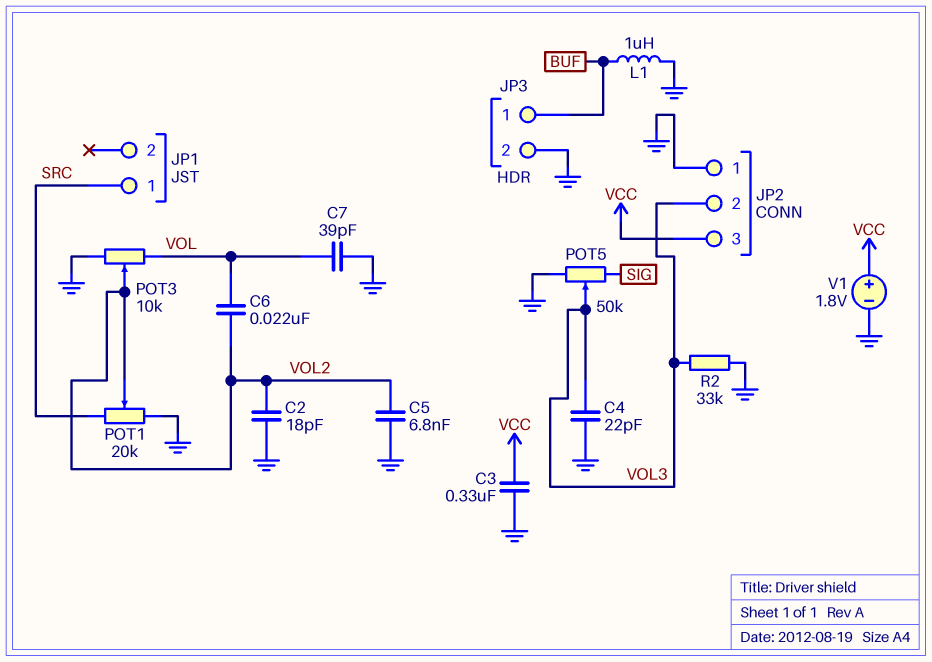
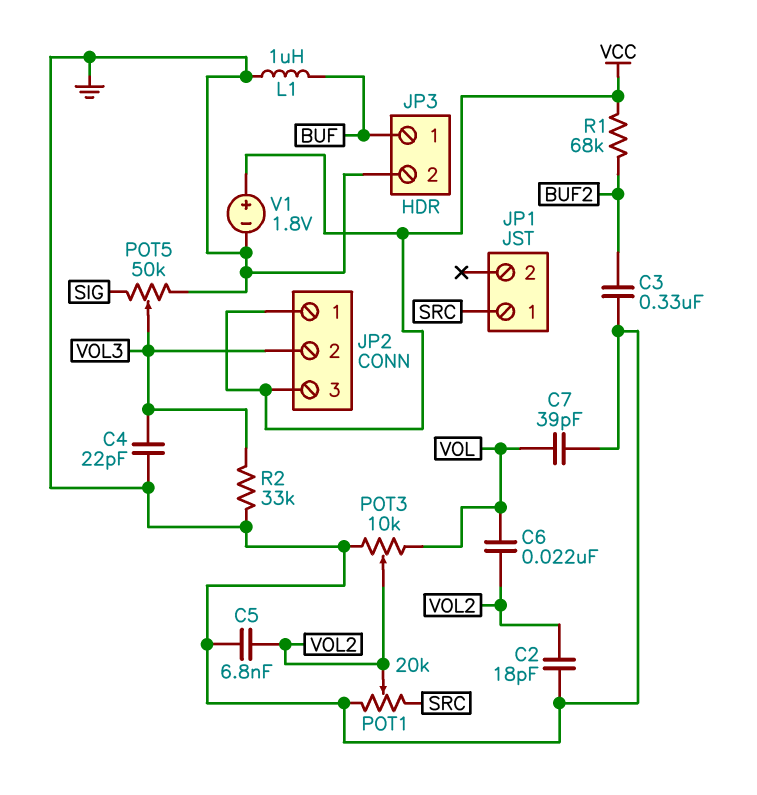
C3: 330nF (GND, VCC) -> 330nF (BUF2, GND)
JP2 pin 1: GND -> VCC
R1: none -> 68k (BUF2, VCC)

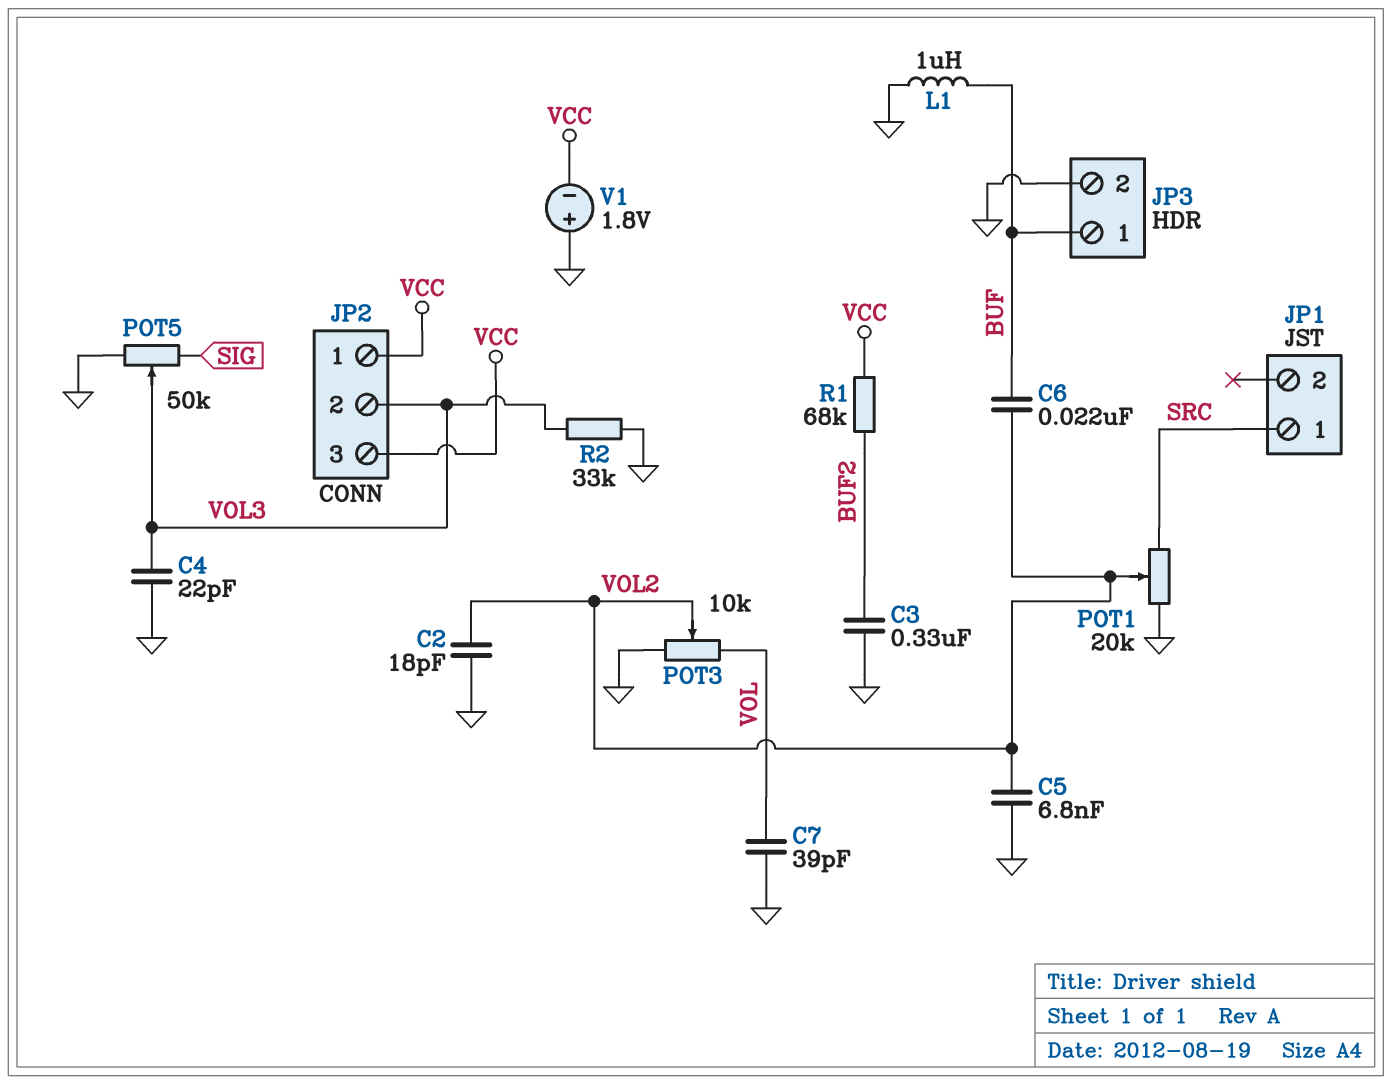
C6: 22nF (VOL, VOL2) -> 22nF (BUF, VOL2)
V1: 1.8V (plus VCC, minus GND) -> 1.8V (plus GND, minus VCC)

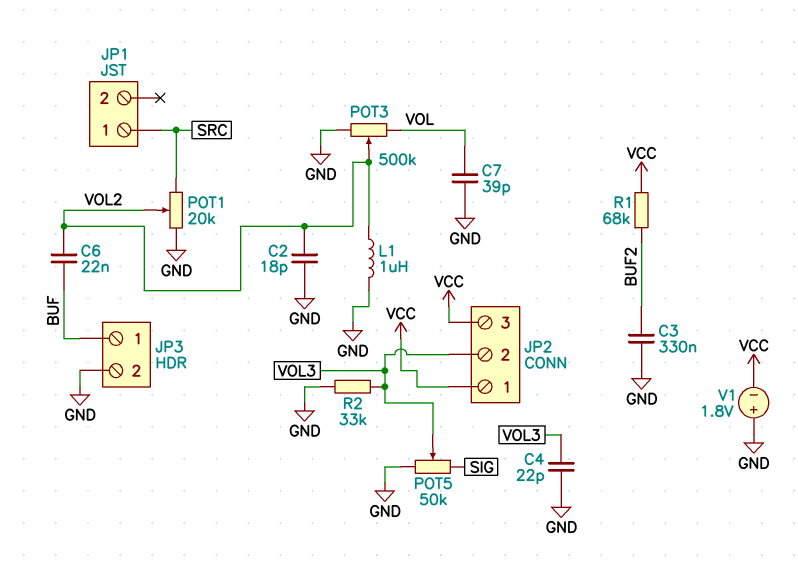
C5: 6.8nF (GND, VOL2) -> none
L1: 1uH (BUF, GND) -> 1uH (GND, VOL2)
POT3: 10k (GND, VOL, wiper VOL2) -> 500k (GND, VOL, wiper VOL2)

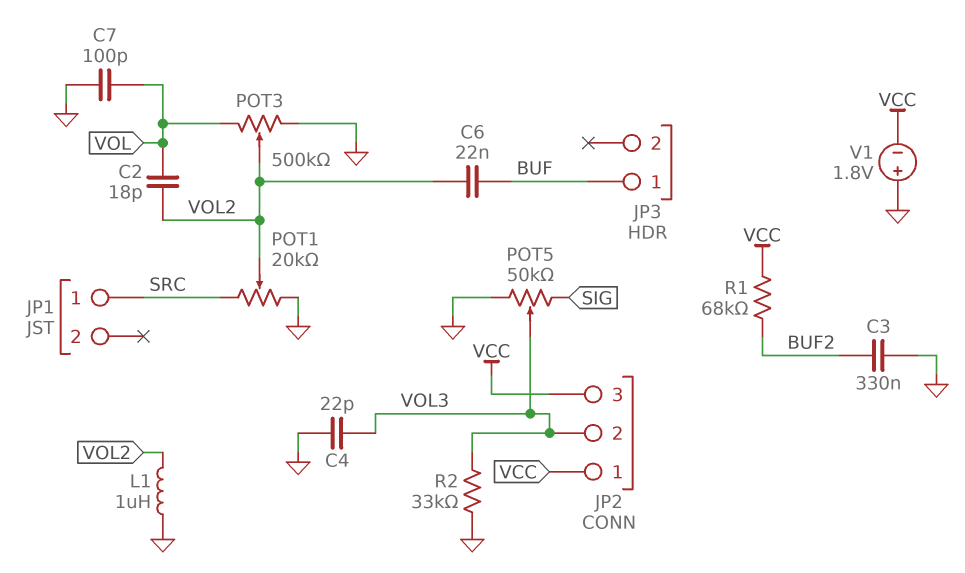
C2: 18pF (GND, VOL2) -> 18pF (VOL, VOL2)
C7: 39pF (GND, VOL) -> 100pF (GND, VOL)
JP3 pin 2: GND -> none

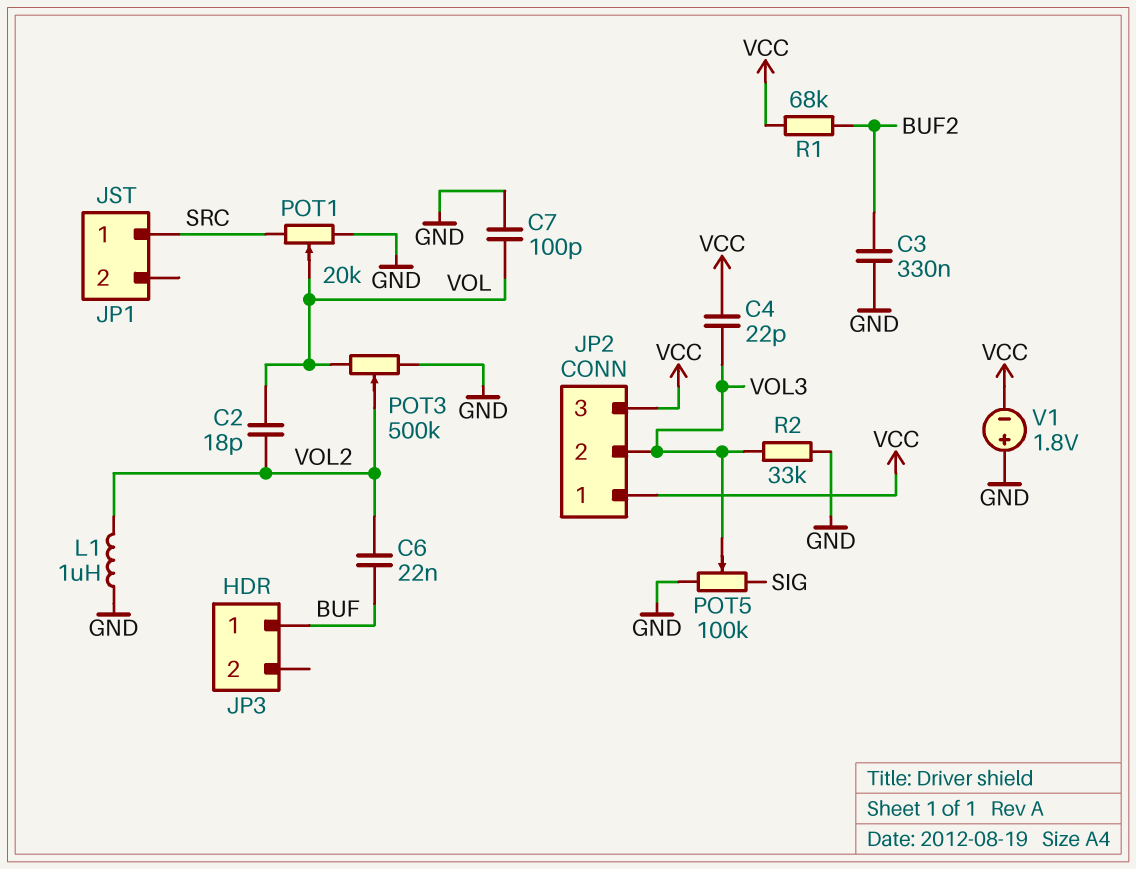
C4: 22pF (GND, VOL3) -> 22pF (VCC, VOL3)
POT1: 20k (GND, SRC, wiper VOL2) -> 20k (GND, SRC, wiper VOL)
POT5: 50k (GND, SIG, wiper VOL3) -> 100k (GND, SIG, wiper VOL3)

